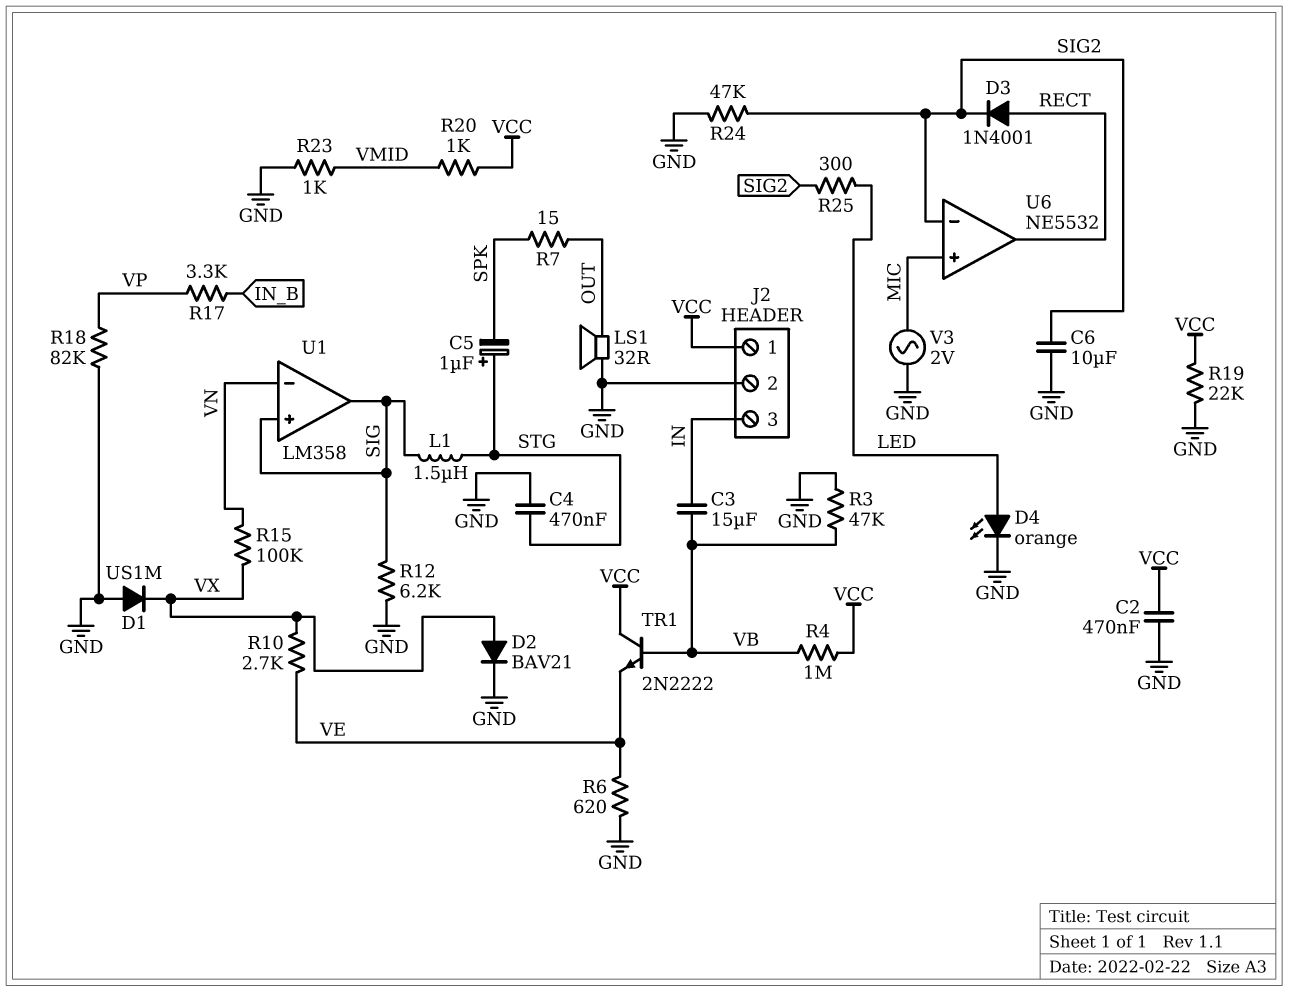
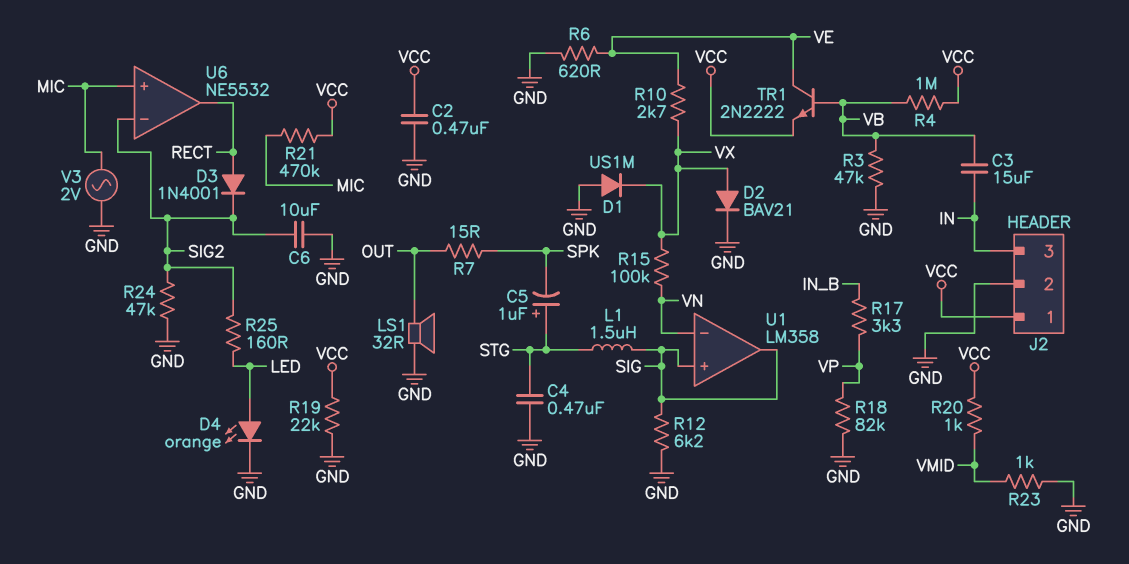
R21: none -> 470k (MIC, VCC)
R25: 300 (LED, SIG2) -> 160 (LED, SIG2)
TR1: NPN 2N2222 (B VB, C VCC, E VE) -> NPN 2N2222 (B VB, C VE, E VCC)

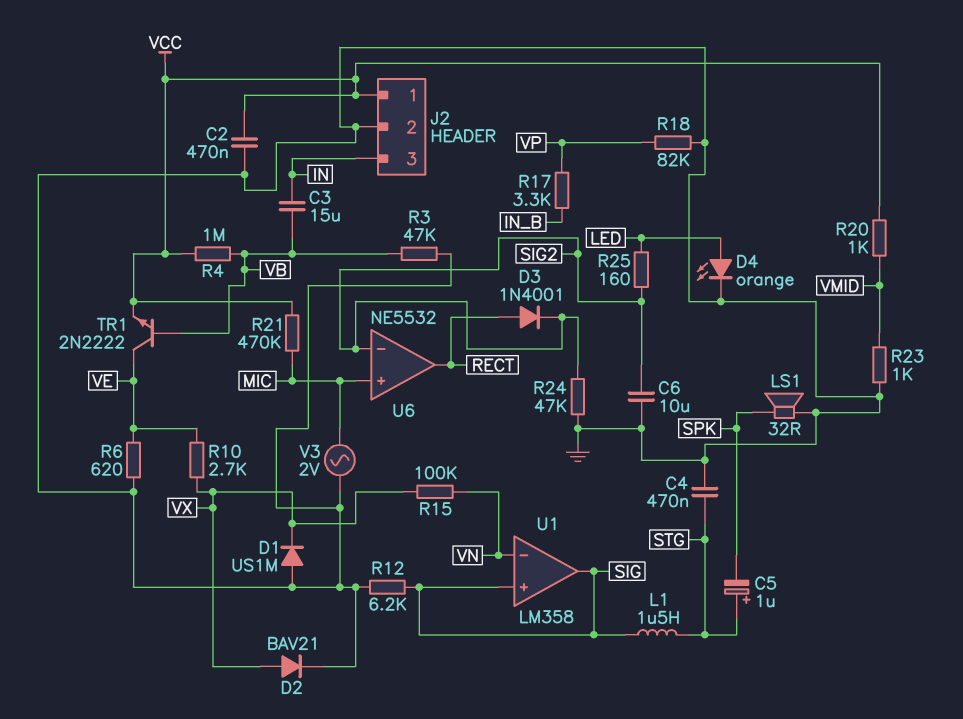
LS1: speaker 32R (GND, OUT) -> speaker 32R (GND, SPK)
R7: 15 (OUT, SPK) -> none
R19: 22k (GND, VCC) -> none

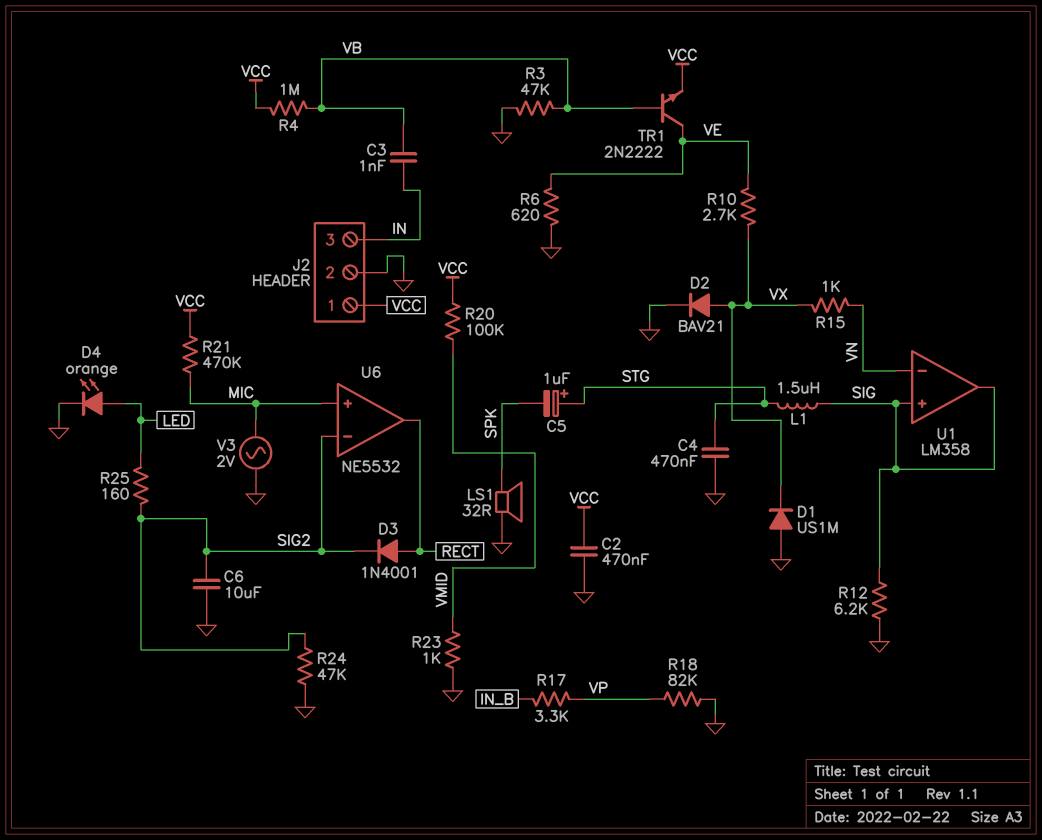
C3: 15uF (IN, VB) -> 1nF (IN, VB)
R15: 100k (VN, VX) -> 1k (VN, VX)
R20: 1k (VCC, VMID) -> 100k (VCC, VMID)

